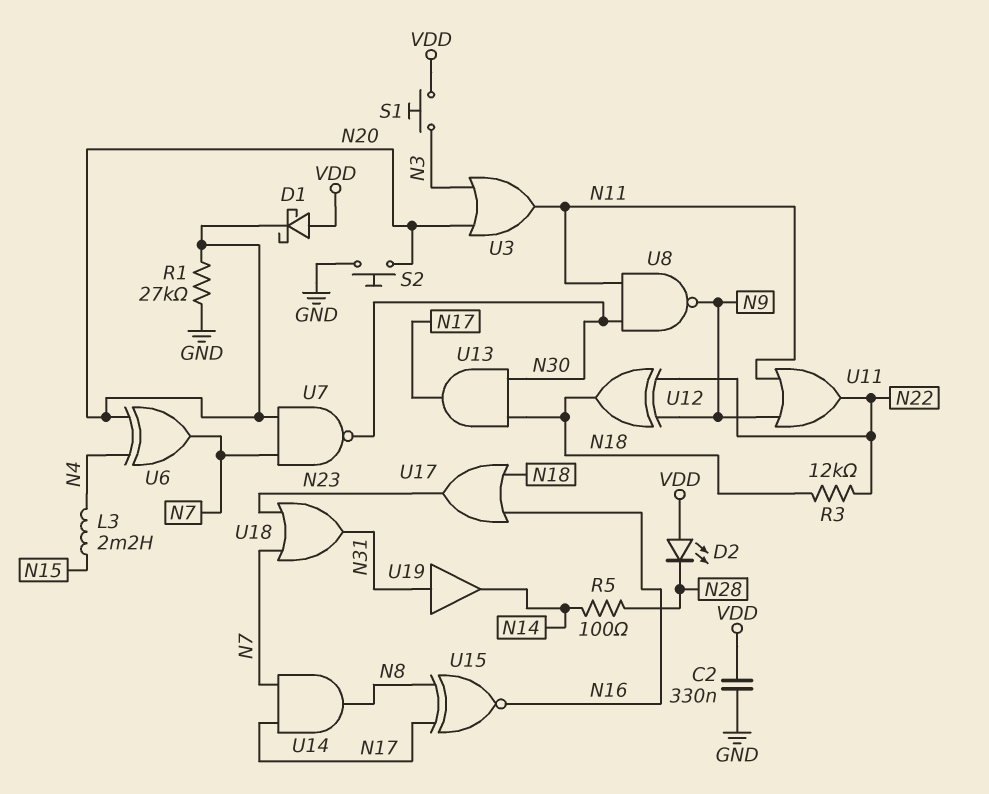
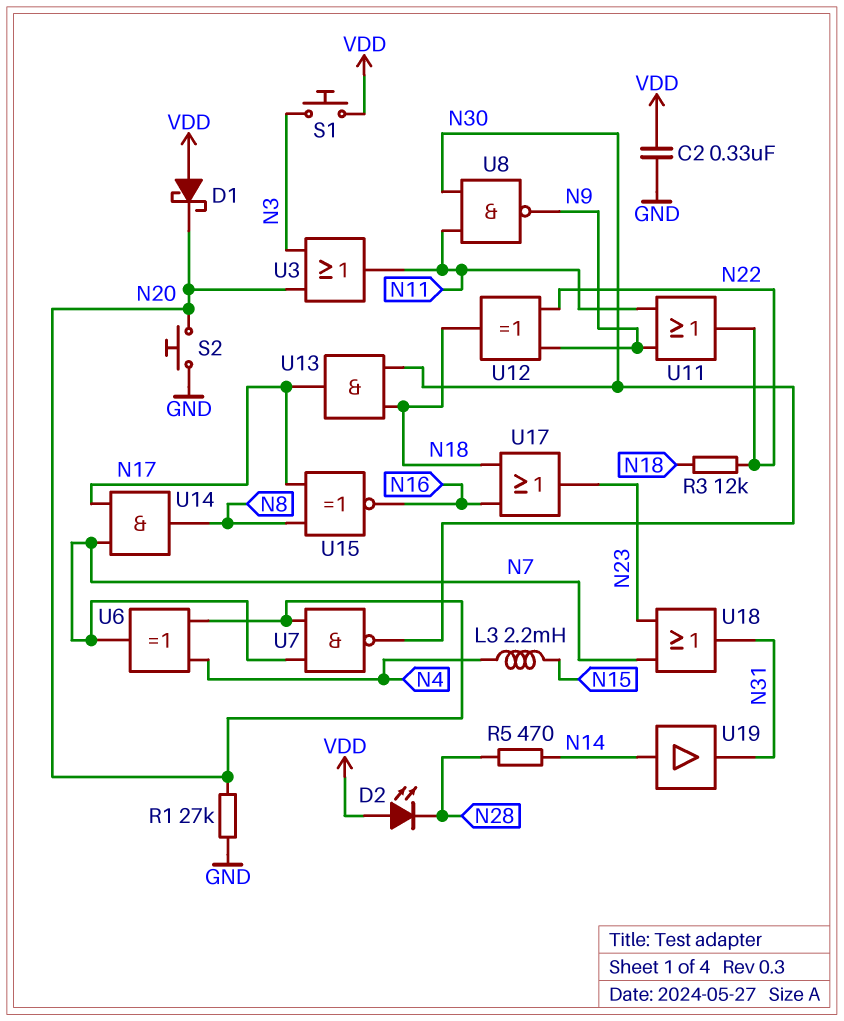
R5: 100 (N14, N28) -> 470 (N14, N28)
U19: buffer (in N31, out N14) -> buffer (in N14, out N31)

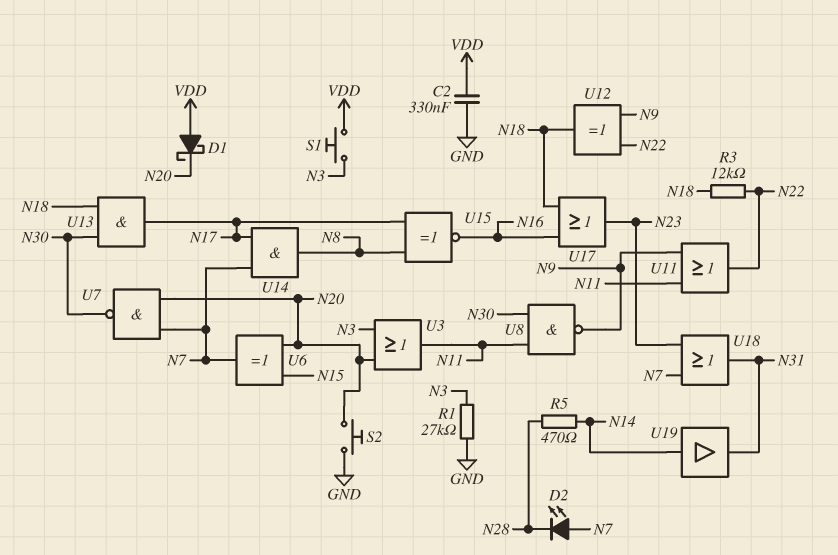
D2: LED (A VDD, K N28) -> LED (A N7, K N28)
L3: 2.2mH (N4, N15) -> none
R1: 27k (GND, N20) -> 27k (GND, N3)
U6: XOR (in N4, in N20, out N7) -> XOR (in N15, in N20, out N7)

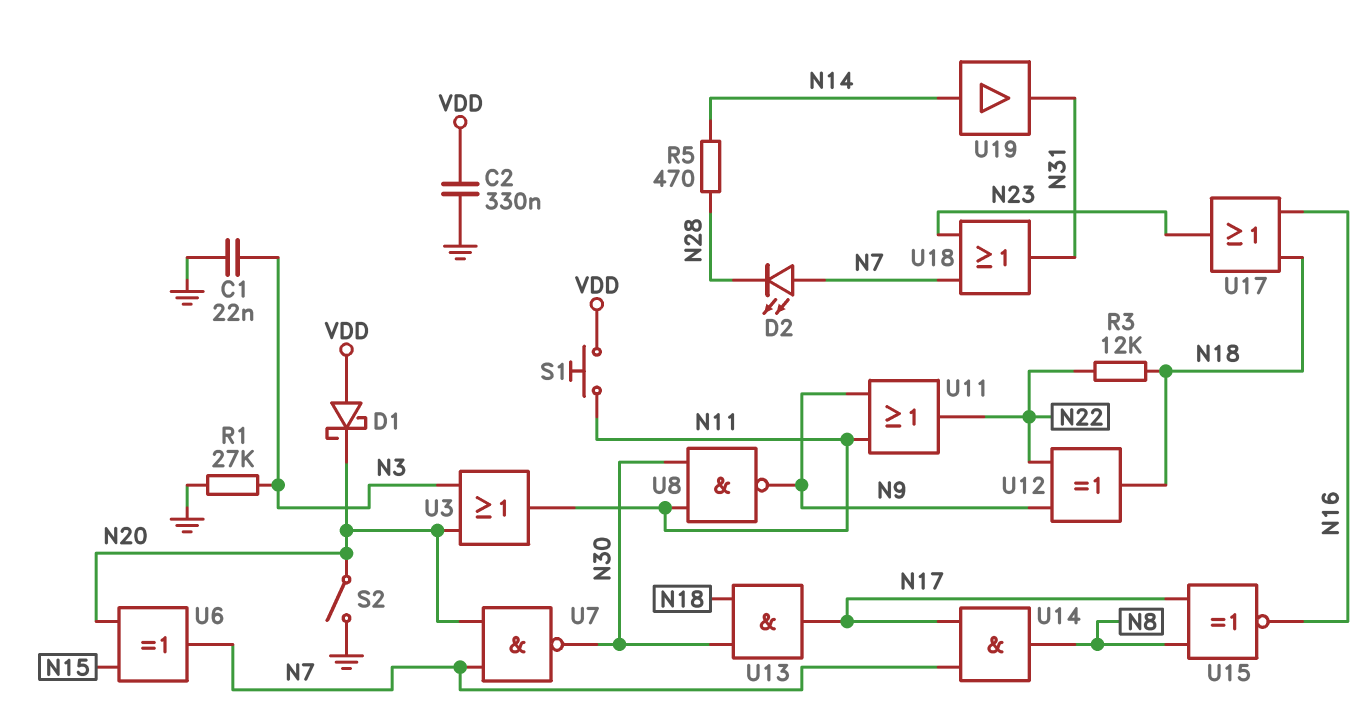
C1: none -> 22nF (GND, N3)
S1: button (N3, VDD) -> button (N11, VDD)
S2: button (GND, N20) -> switch (GND, N20)

